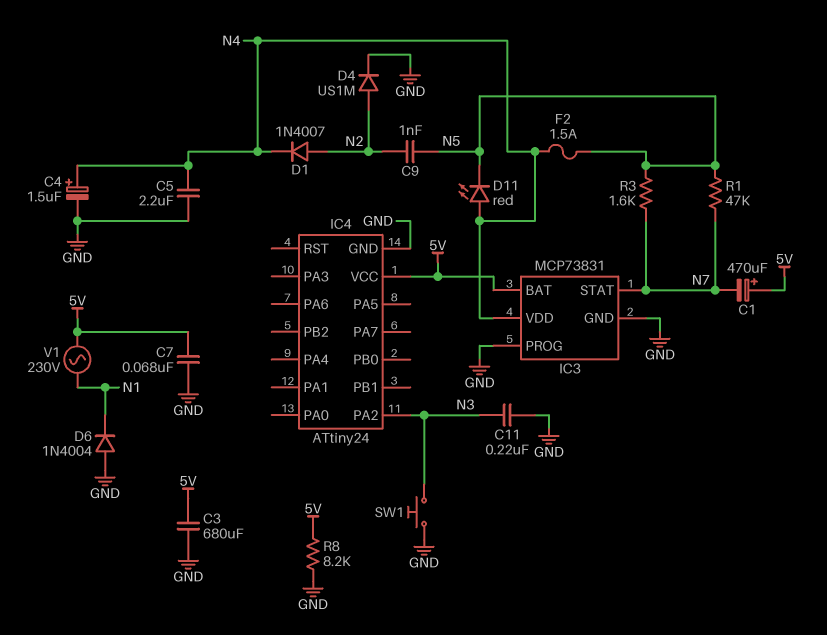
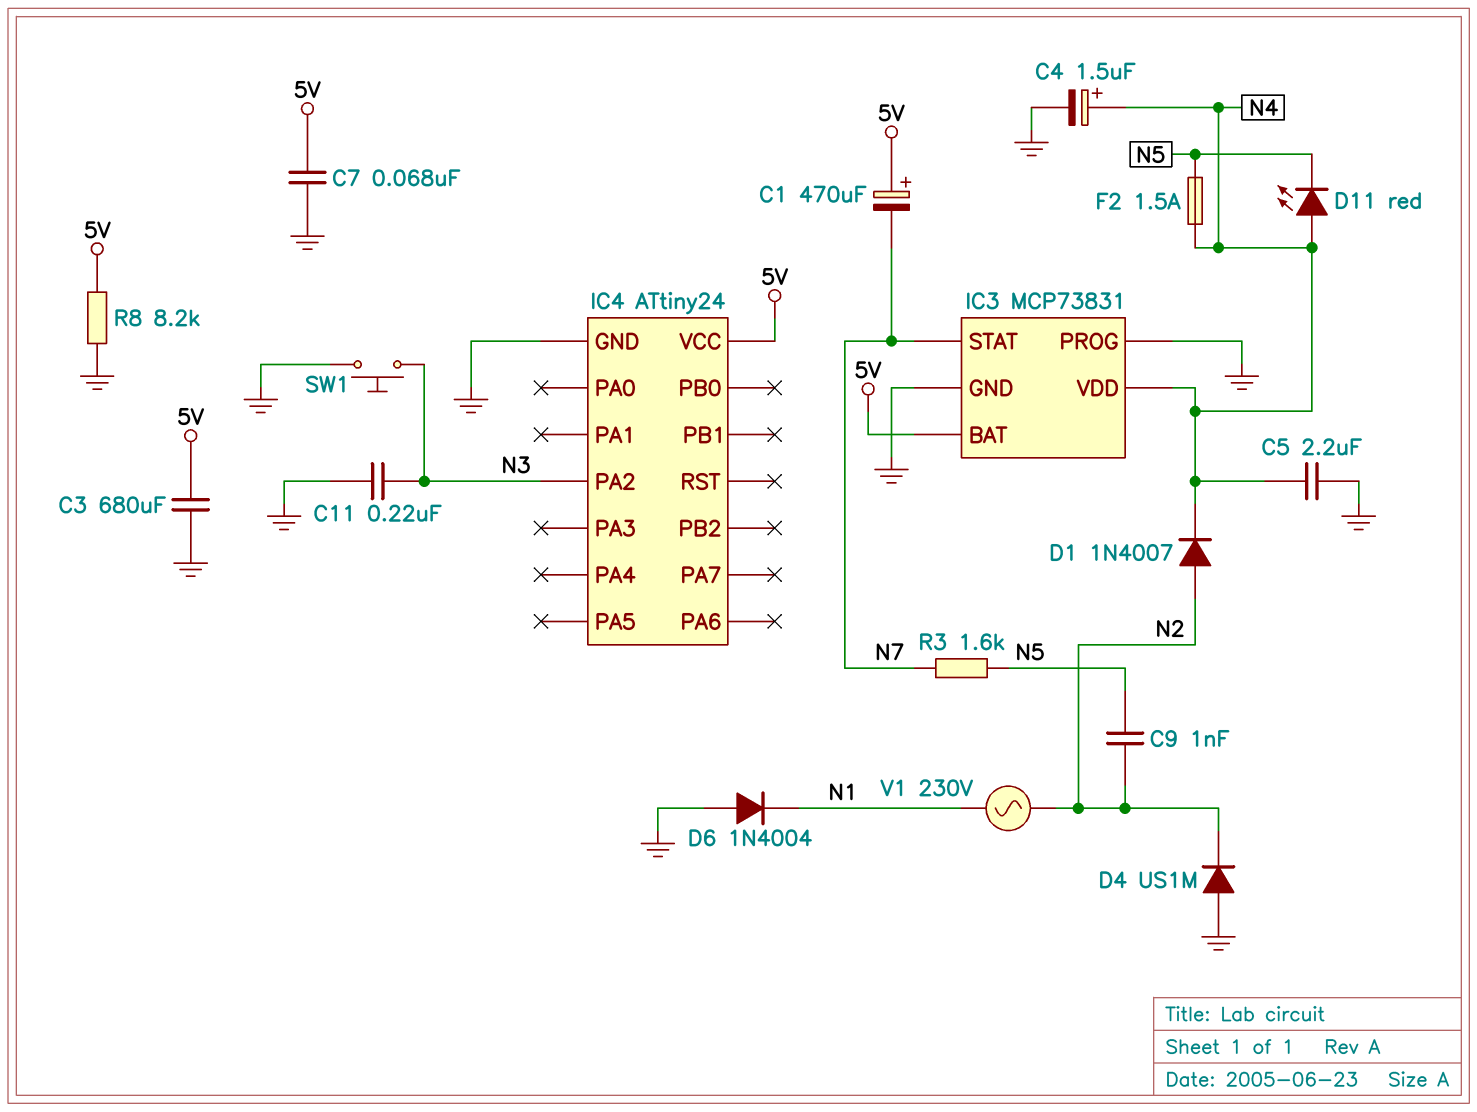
D4: diode US1M (A N2, K GND) -> diode US1M (A GND, K N2)
R1: 47k (N5, N7) -> none
V1: AC 230V (5V, N1) -> AC 230V (N1, N2)

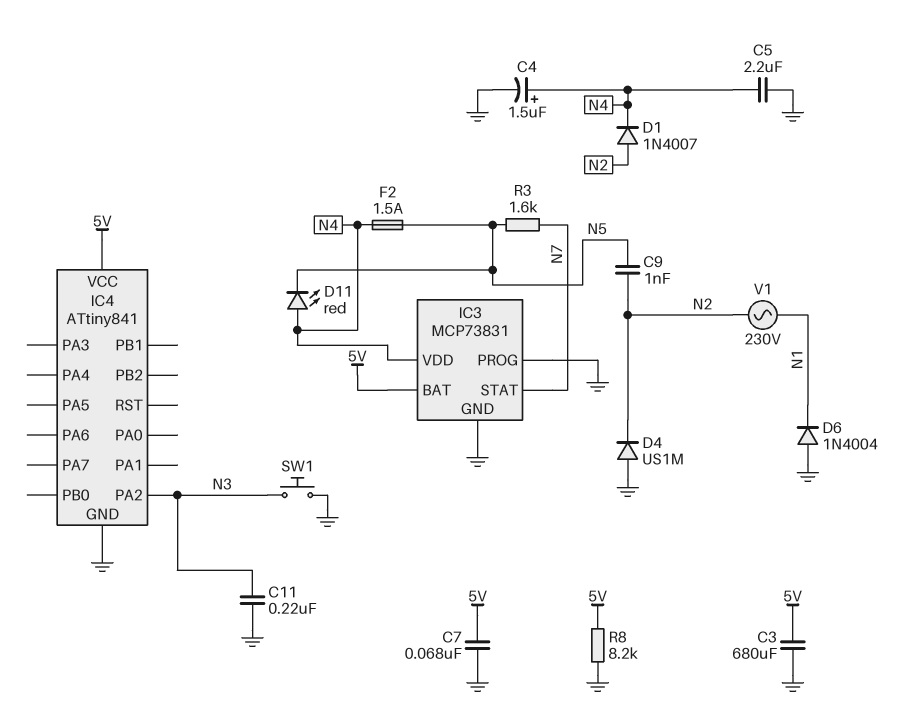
C1: 470uF (plus 5V, minus N7) -> none
IC4: ATtiny24 -> ATtiny841

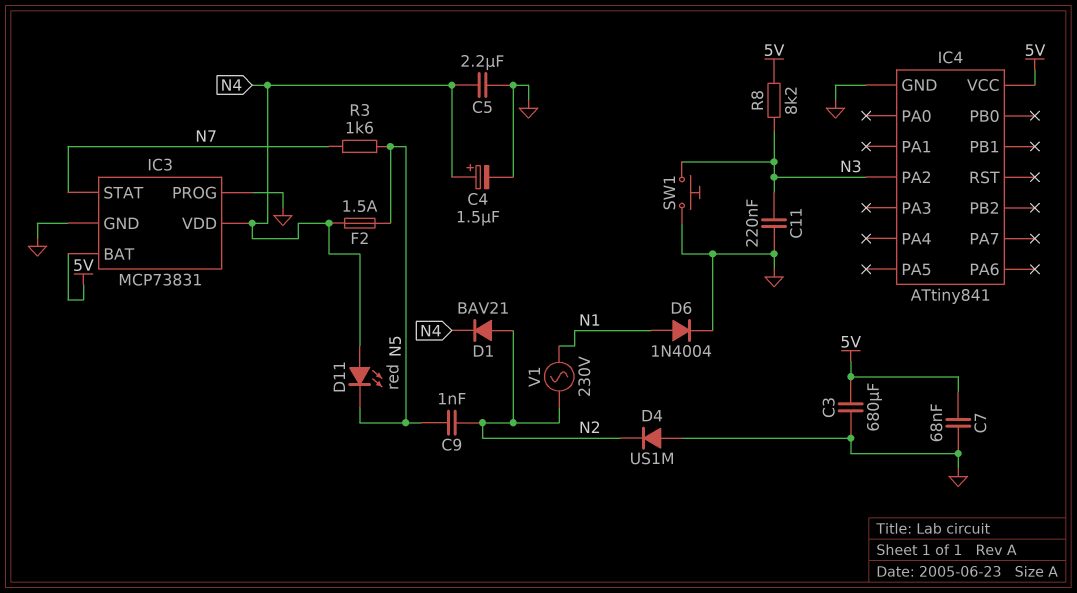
D1: diode 1N4007 (A N2, K N4) -> diode BAV21 (A N2, K N4)
D6: diode 1N4004 (A GND, K N1) -> diode 1N4004 (A N1, K GND)
R8: 8.2k (5V, GND) -> 8.2k (5V, N3)

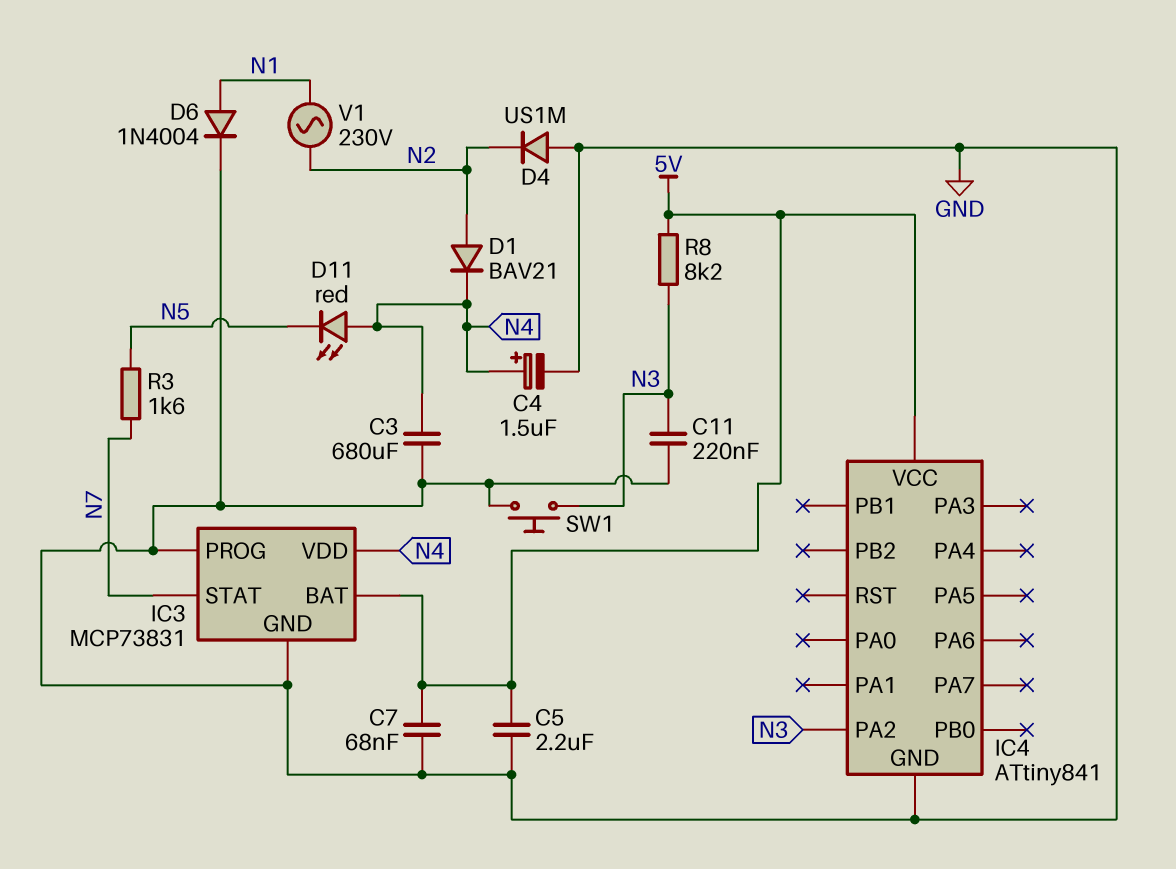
C3: 680uF (5V, GND) -> 680uF (GND, N4)
C5: 2.2uF (GND, N4) -> 2.2uF (5V, GND)
C9: 1nF (N2, N5) -> none
F2: 1.5A (N4, N5) -> none

